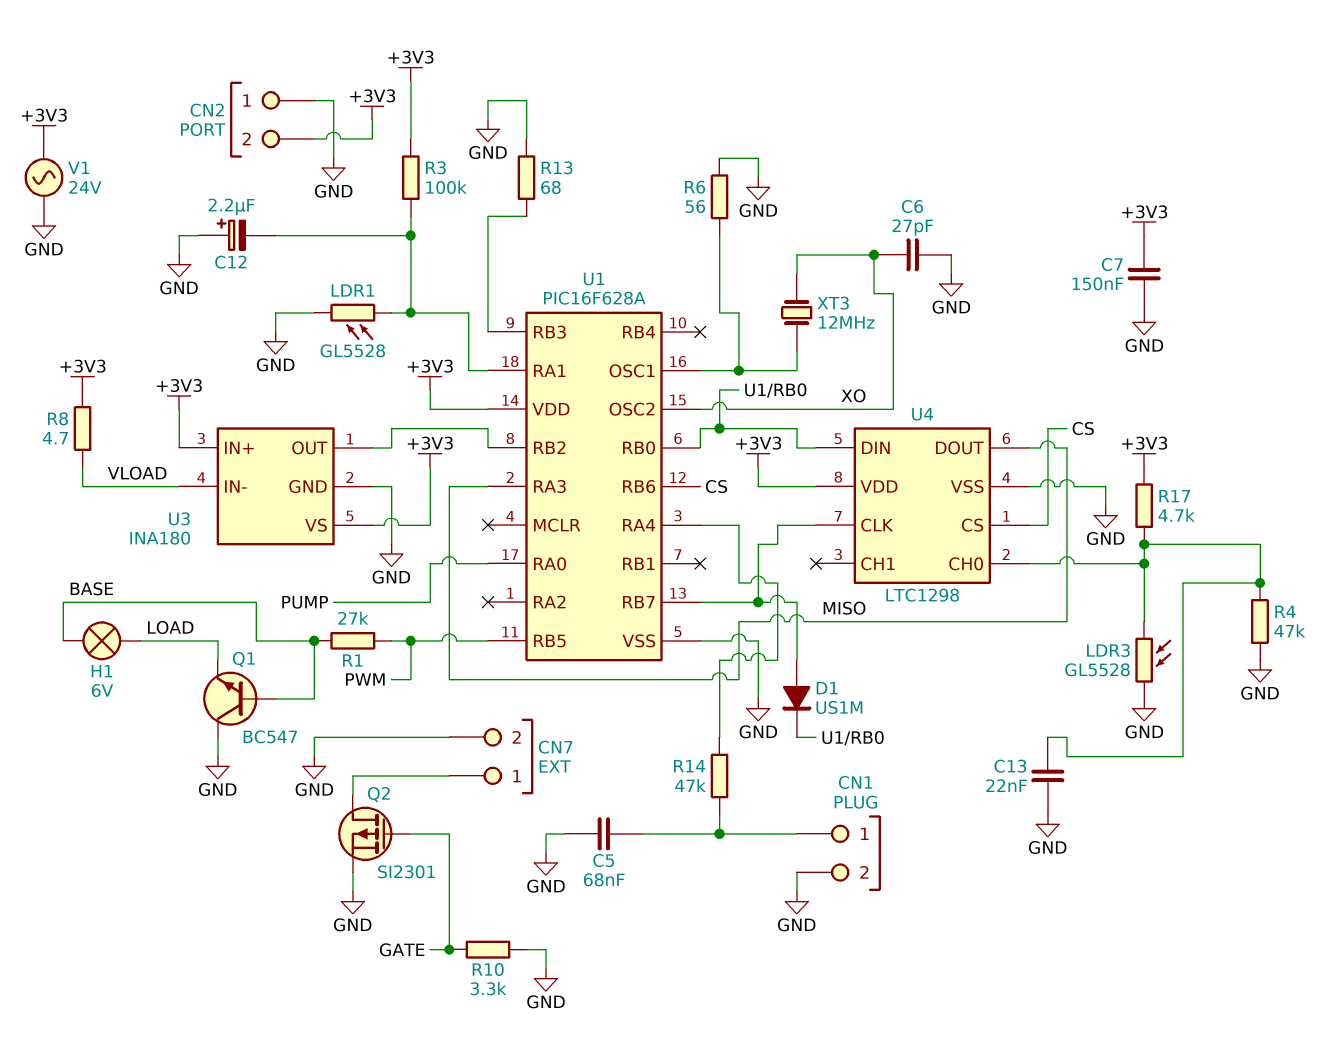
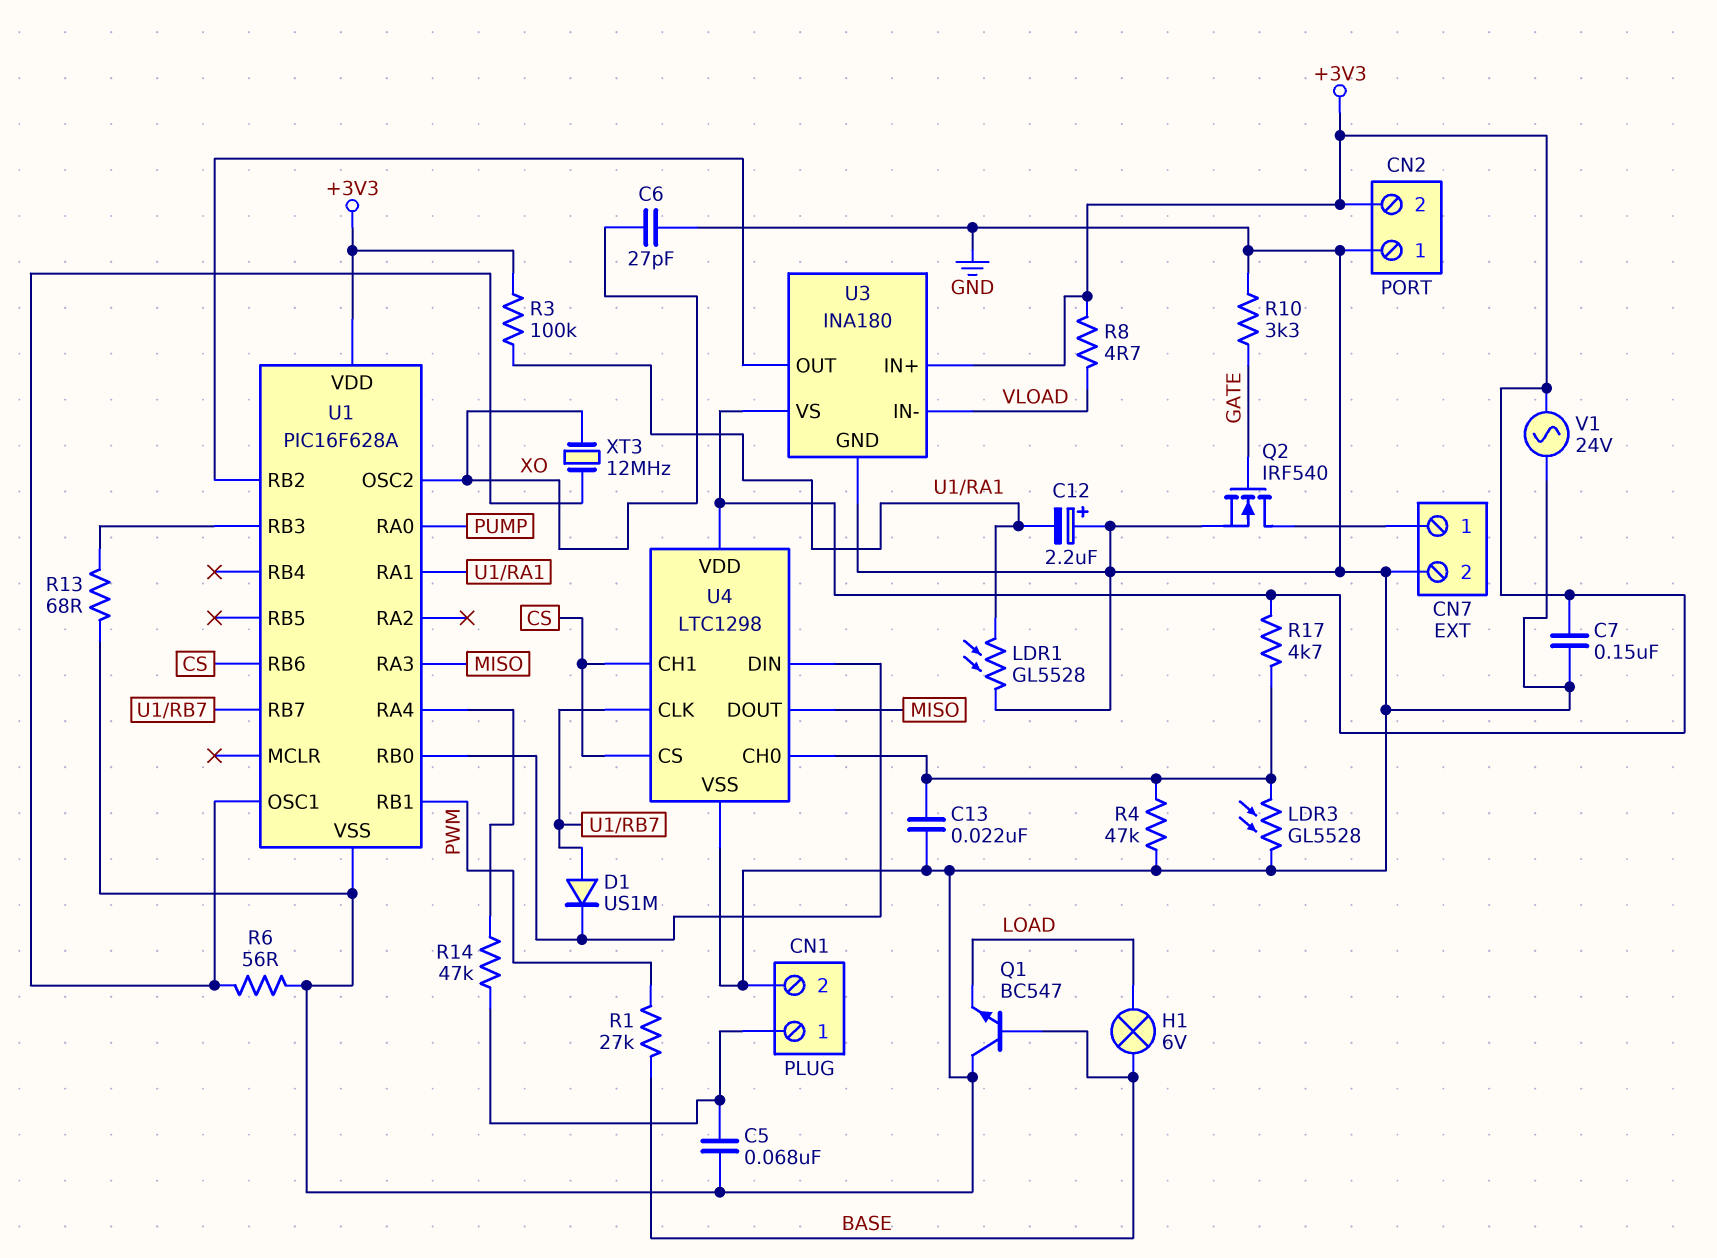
Q2: PMOS SI2301 (G GATE, D CN7/1, S GND) -> NMOS IRF540 (G GATE, D CN7/1, S GND)
U1 pin RB1: none -> PWM
U1 pin RB5: PWM -> none
U4 pin CH1: none -> CS

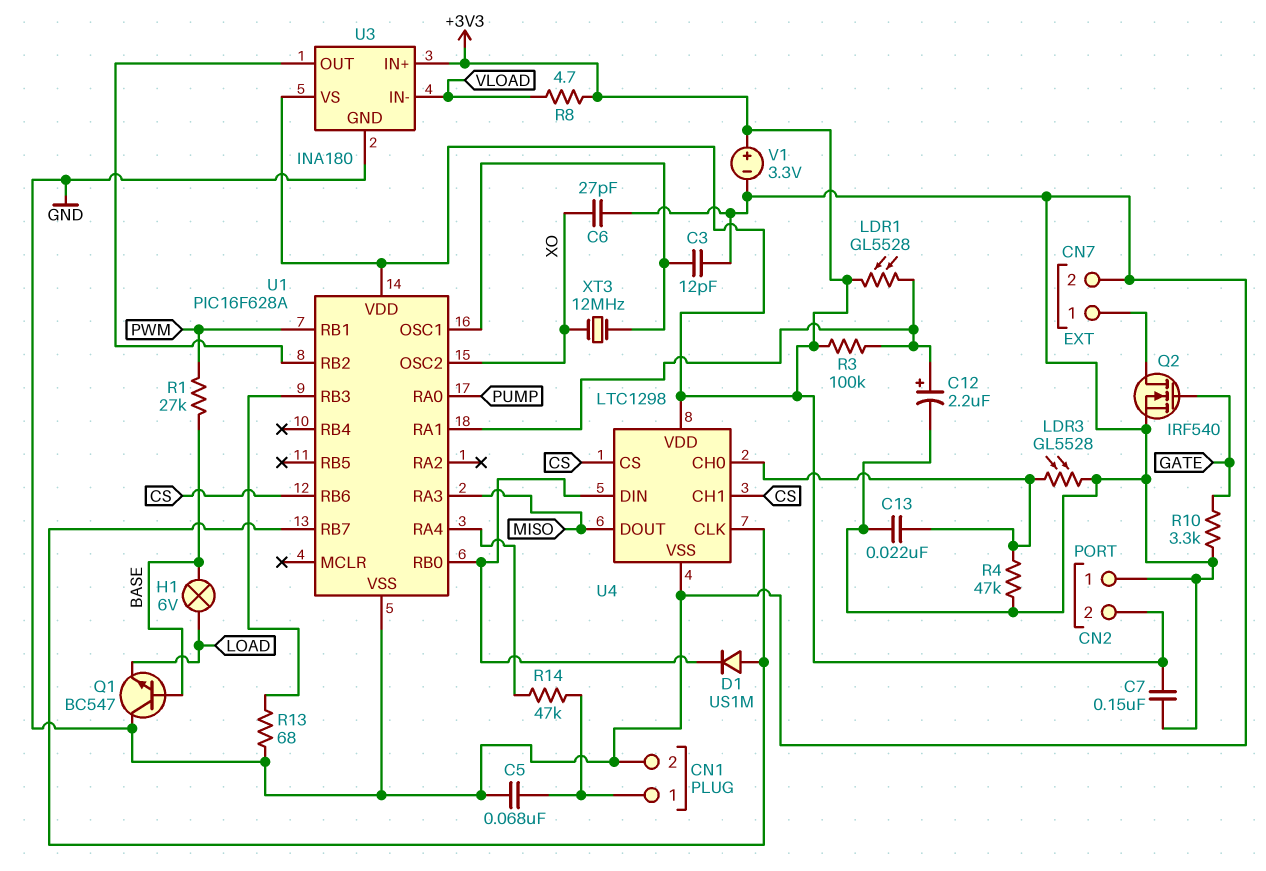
C3: none -> 12pF (GND, U1/OSC1)
C12: 2.2uF (plus GND, minus U1/RA1) -> 2.2uF (plus U1/RA1, minus GND)
LDR1: GL5528 (GND, U1/RA1) -> GL5528 (+3V3, U1/RA1)
R6: 56 (GND, U1/OSC1) -> none
R17: 4.7k (+3V3, U4/CH0) -> none
V1: AC 24V (+3V3, GND) -> 3.3V (plus +3V3, minus GND)

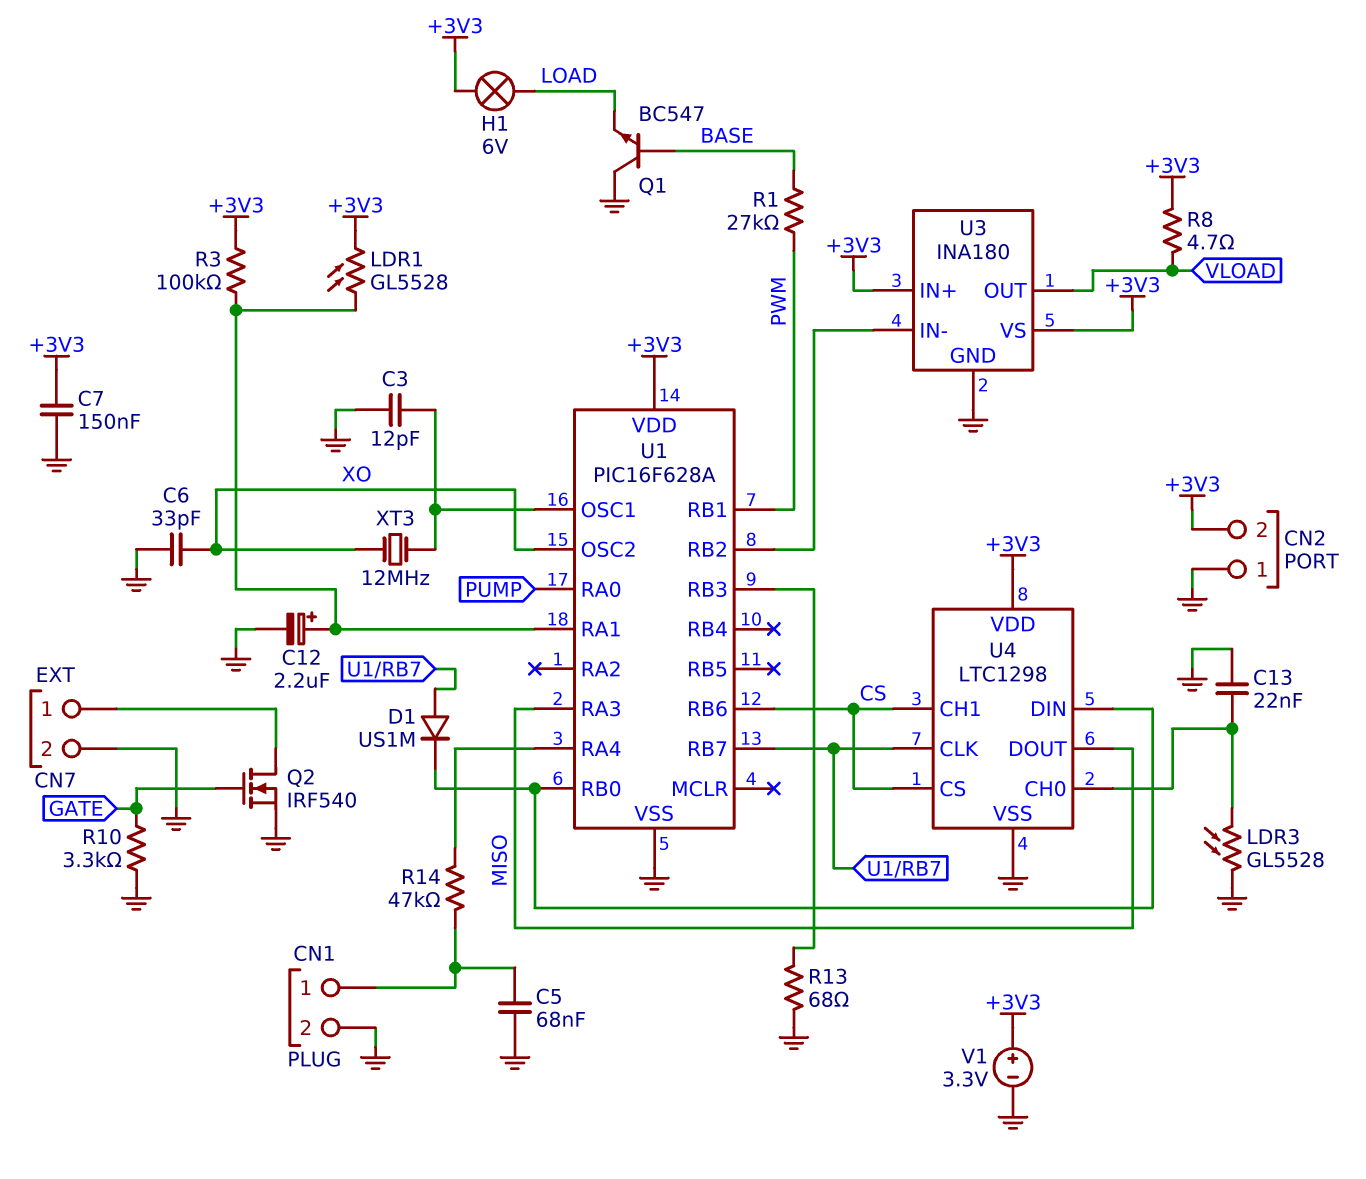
C6: 27pF (GND, XO) -> 33pF (GND, XO)
H1: lamp 6V (BASE, LOAD) -> lamp 6V (+3V3, LOAD)
R4: 47k (GND, U4/CH0) -> none
U3 pin IN-: VLOAD -> U1/RB2
U3 pin OUT: U1/RB2 -> VLOAD

